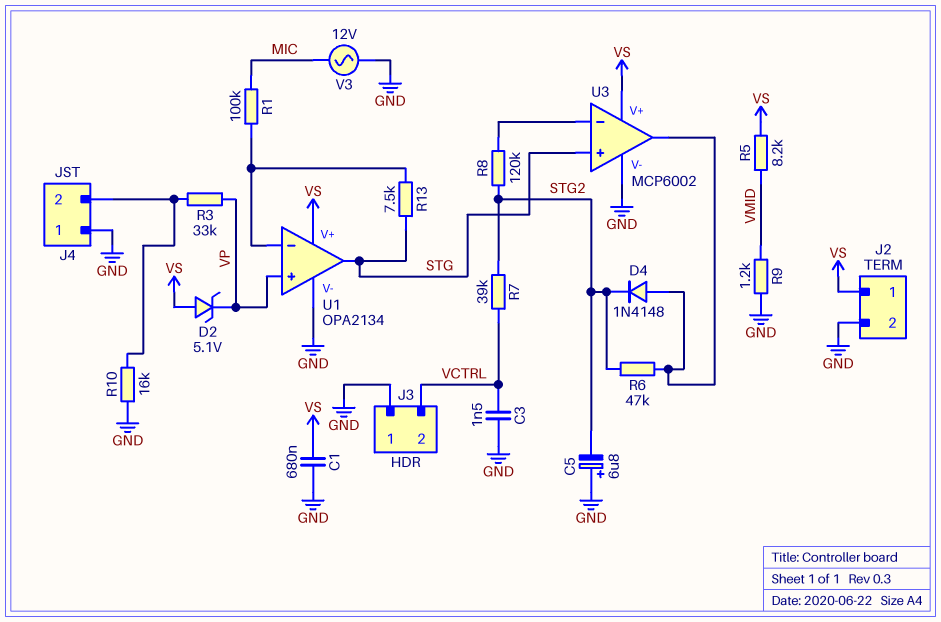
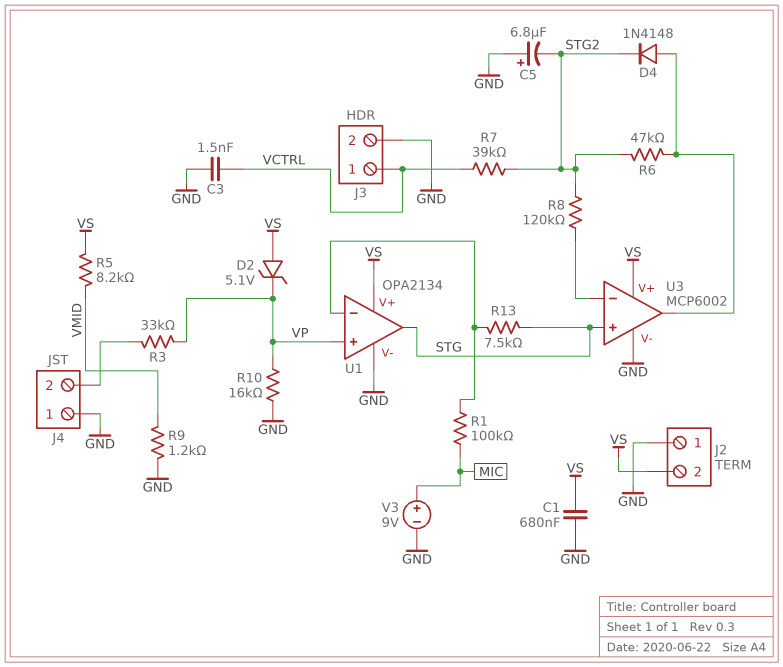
J2 pin 1: VS -> GND
J2 pin 2: GND -> VS
J3 pin 1: GND -> VCTRL
J3 pin 2: VCTRL -> GND
R10: 16k (GND, J4/2) -> 16k (GND, VP)
V3: AC 12V (GND, MIC) -> 9V (plus MIC, minus GND)

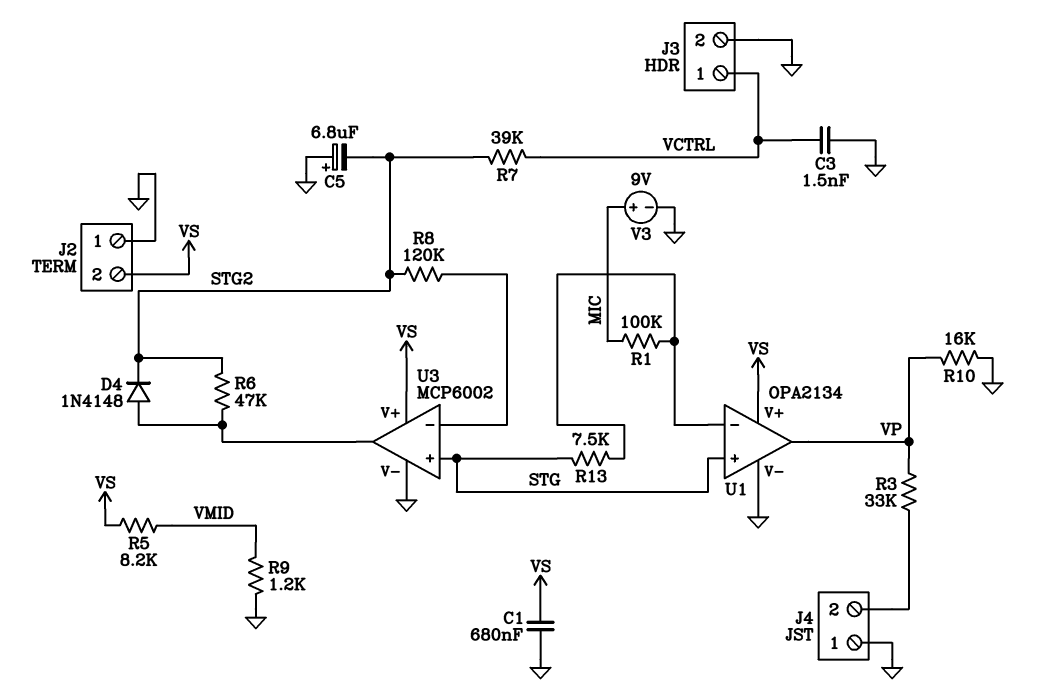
D2: zener 5.1V (A VS, K VP) -> none
U1 pin in+: VP -> STG
U1 pin out: STG -> VP

